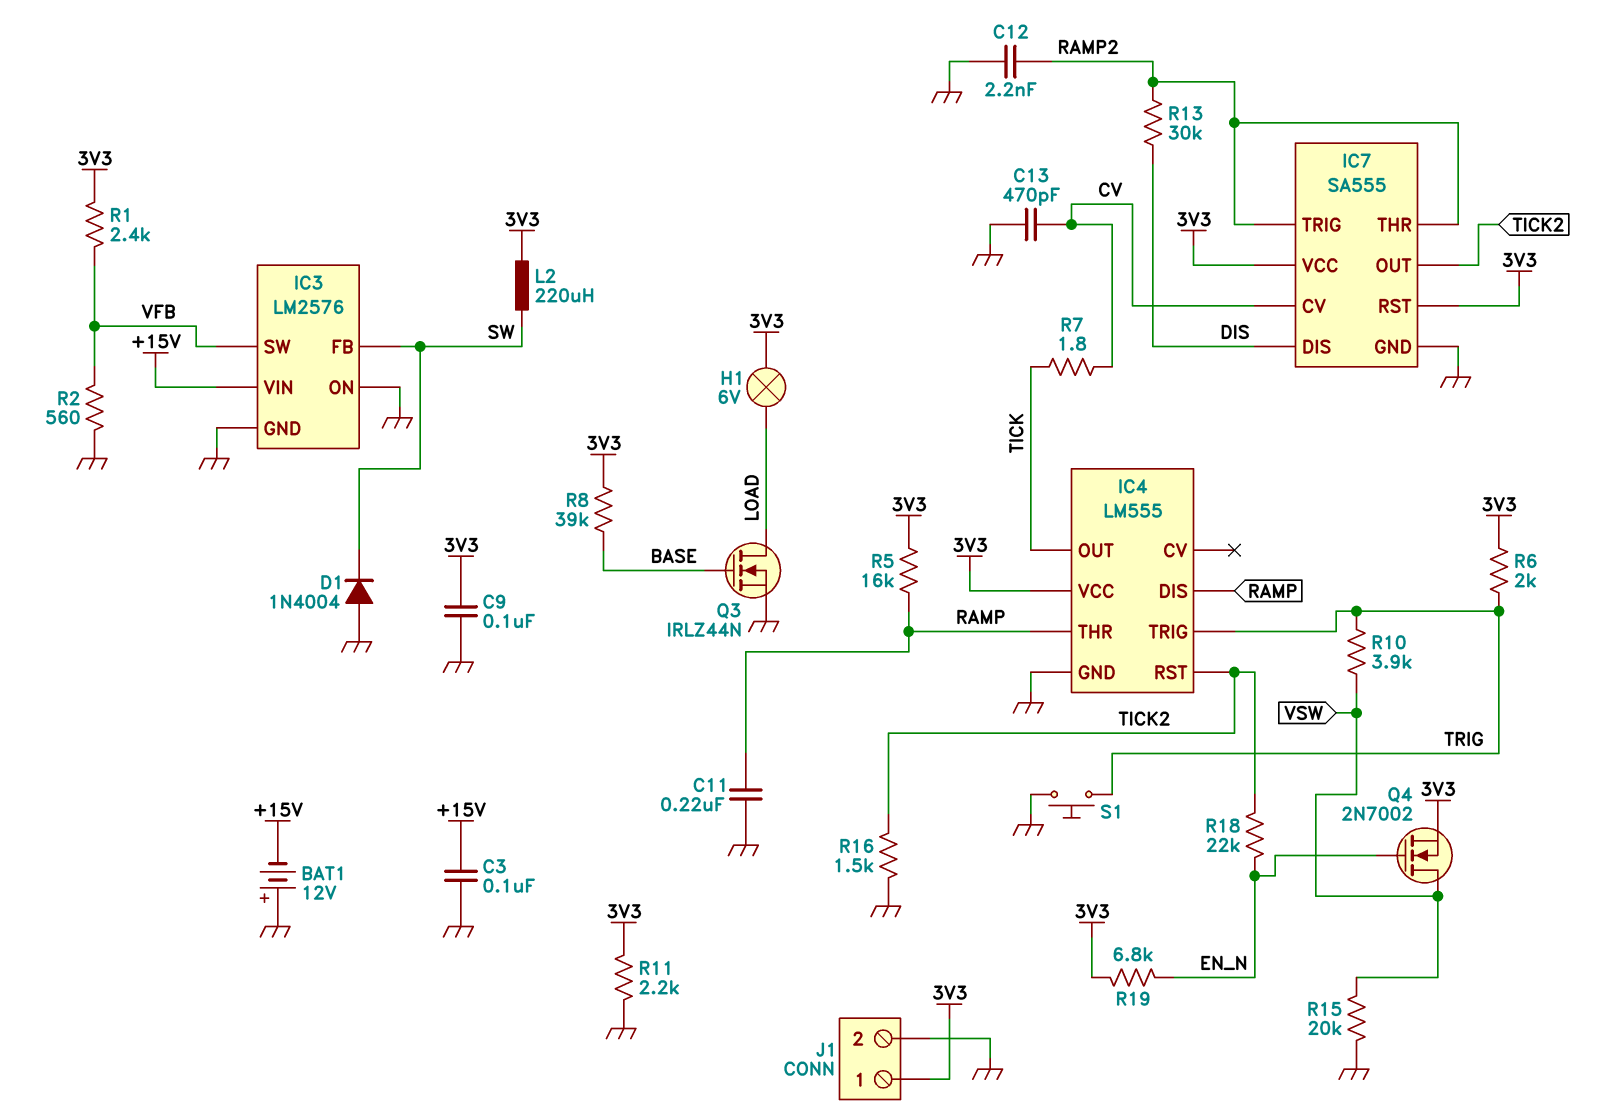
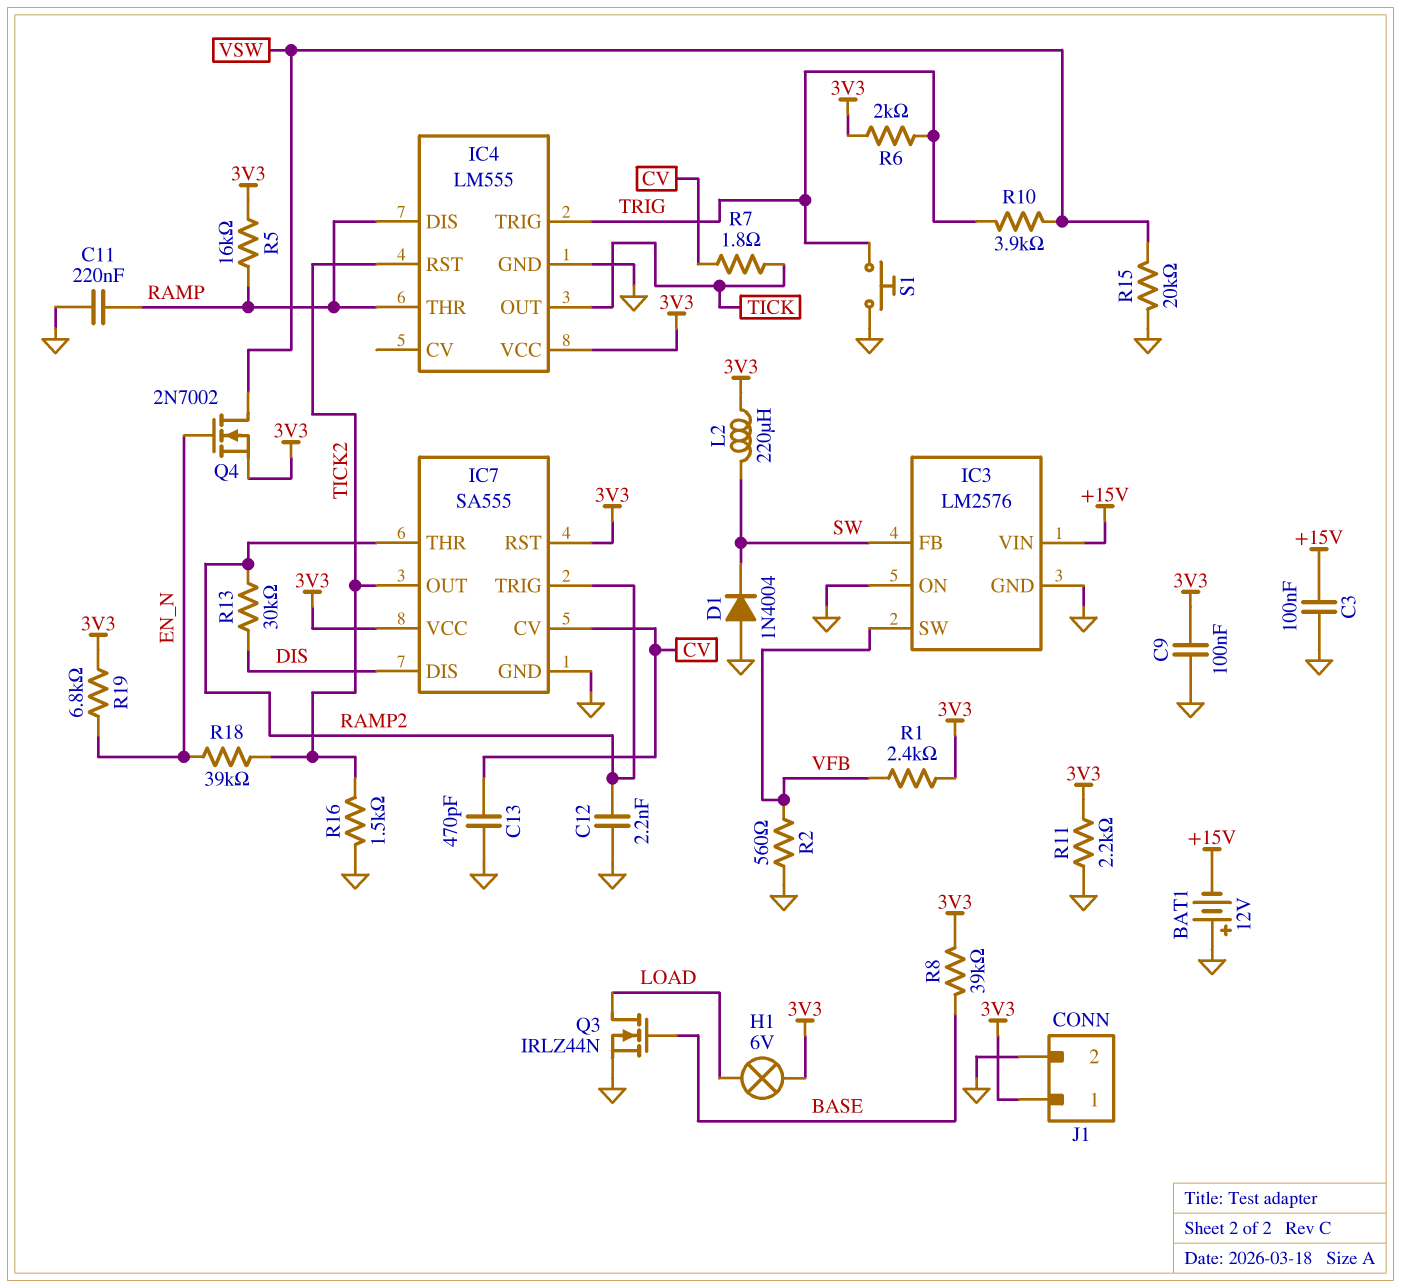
R18: 22k (EN_N, TICK2) -> 39k (EN_N, TICK2)

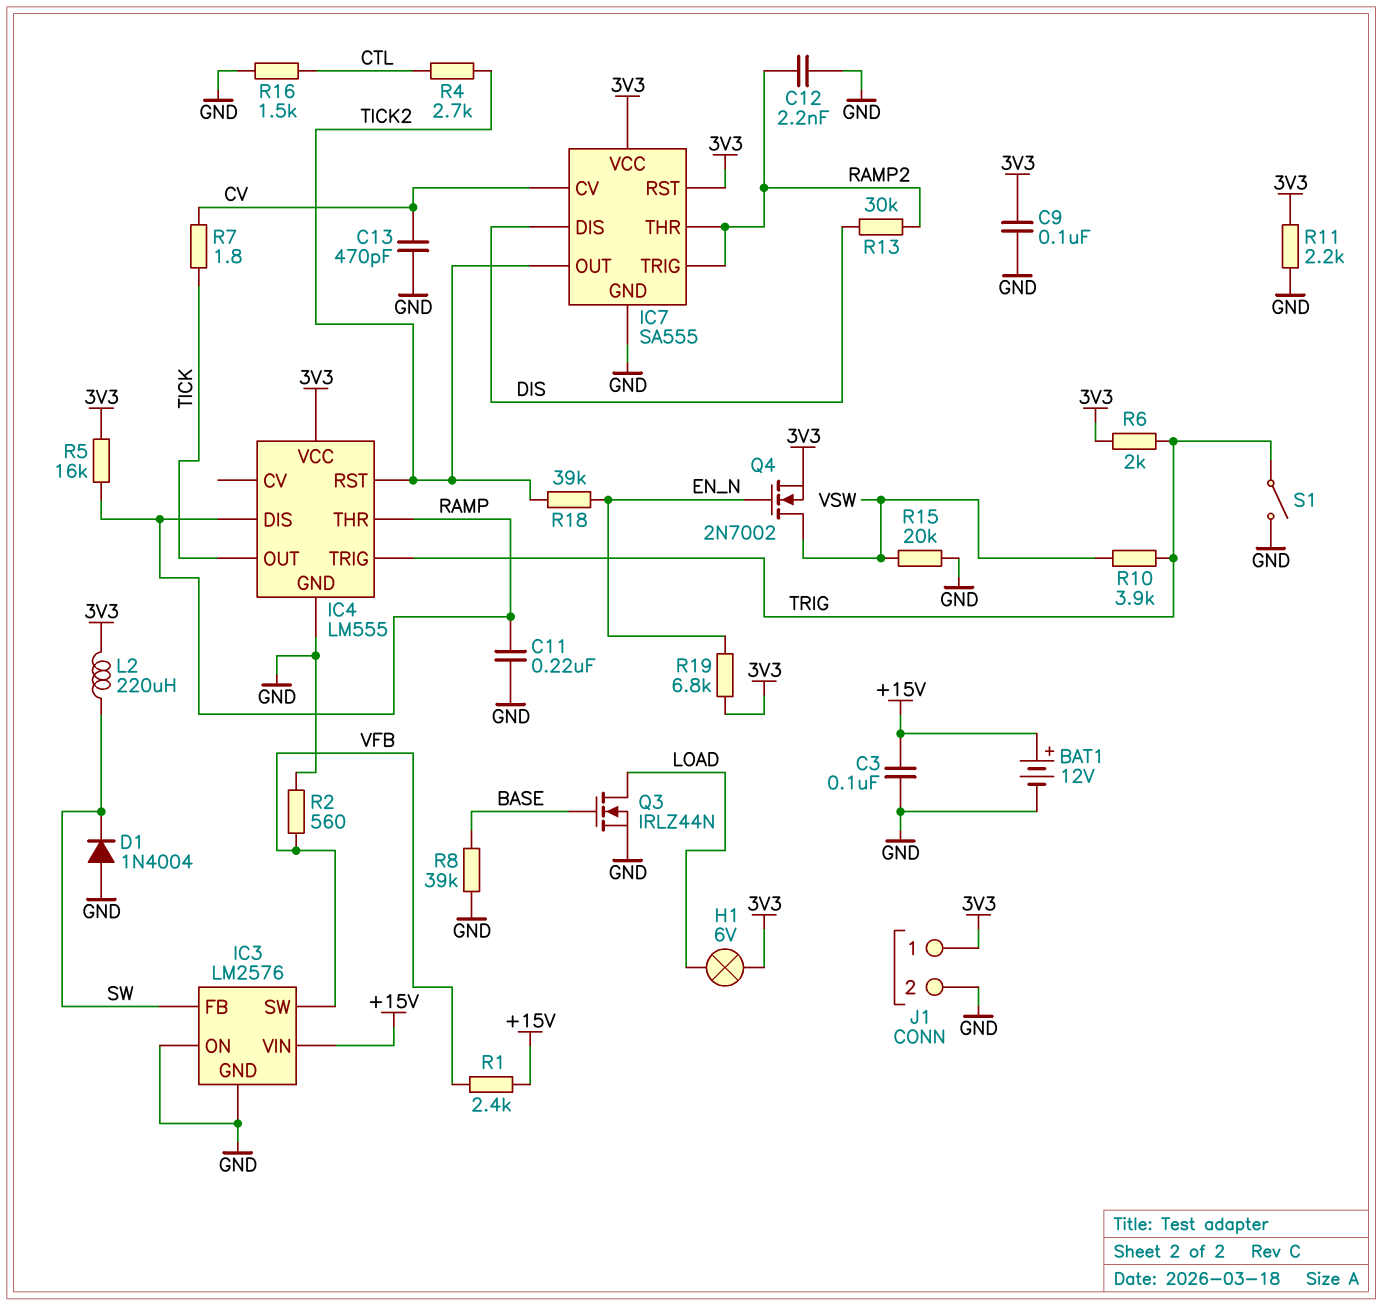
BAT1: 12V (plus GND, minus +15V) -> 12V (plus +15V, minus GND)
R1: 2.4k (3V3, VFB) -> 2.4k (+15V, VFB)
R4: none -> 2.7k (CTL, TICK2)
R8: 39k (3V3, BASE) -> 39k (BASE, GND)
R16: 1.5k (GND, TICK2) -> 1.5k (CTL, GND)
S1: button (GND, TRIG) -> switch (GND, TRIG)

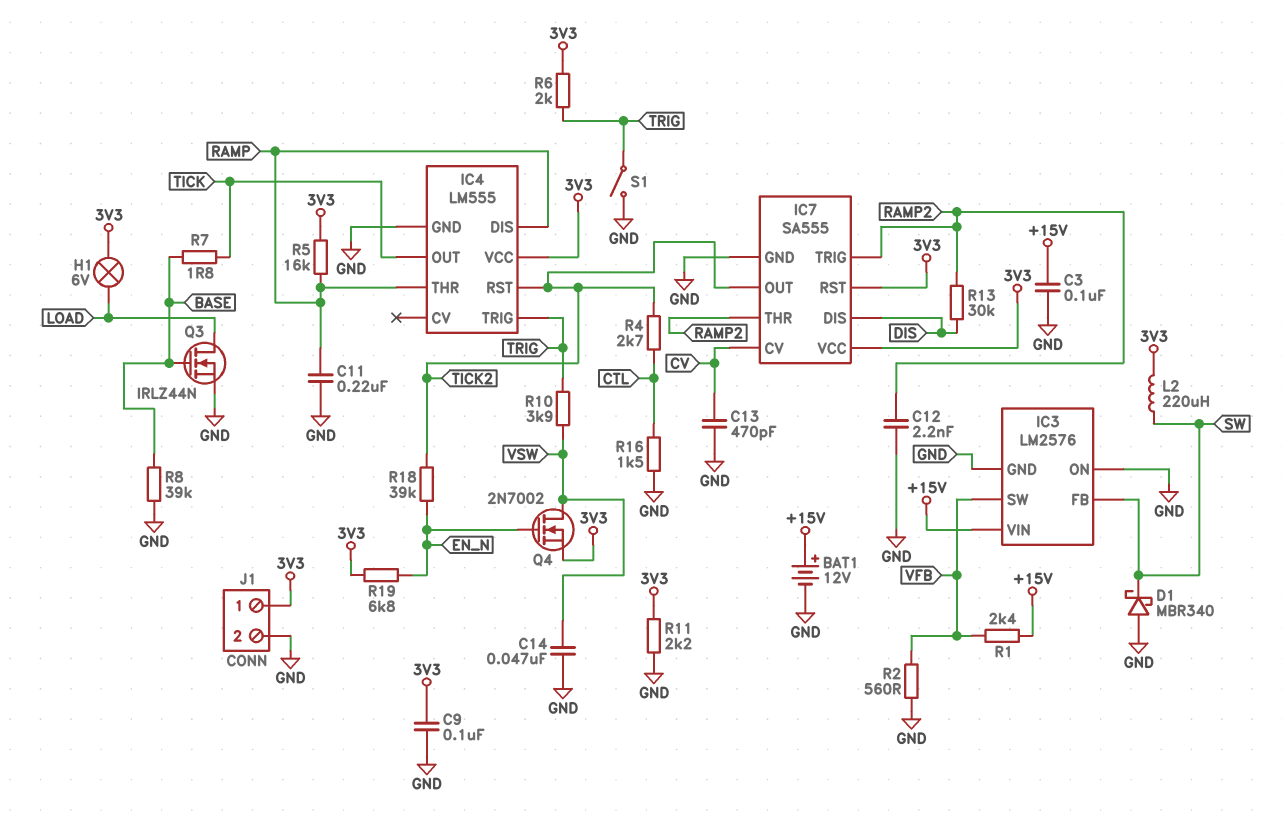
C14: none -> 47nF (GND, VSW)
D1: diode 1N4004 (A GND, K SW) -> schottky MBR340 (A GND, K SW)
R7: 1.8 (CV, TICK) -> 1.8 (BASE, TICK)
R15: 20k (GND, VSW) -> none

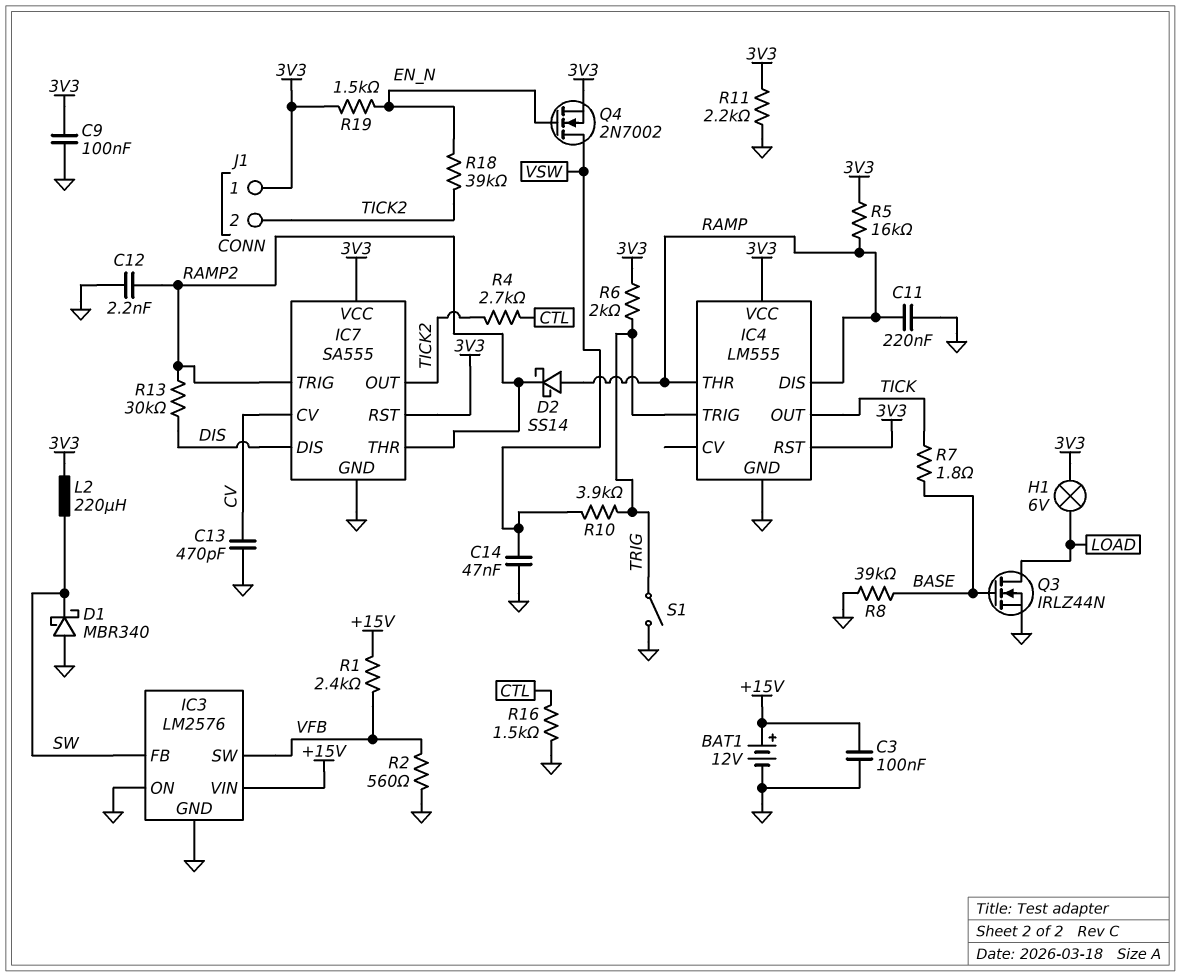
D2: none -> schottky SS14 (A RAMP, K RAMP2)
IC4 pin RST: TICK2 -> 3V3
J1 pin 2: GND -> TICK2
R19: 6.8k (3V3, EN_N) -> 1.5k (3V3, EN_N)

